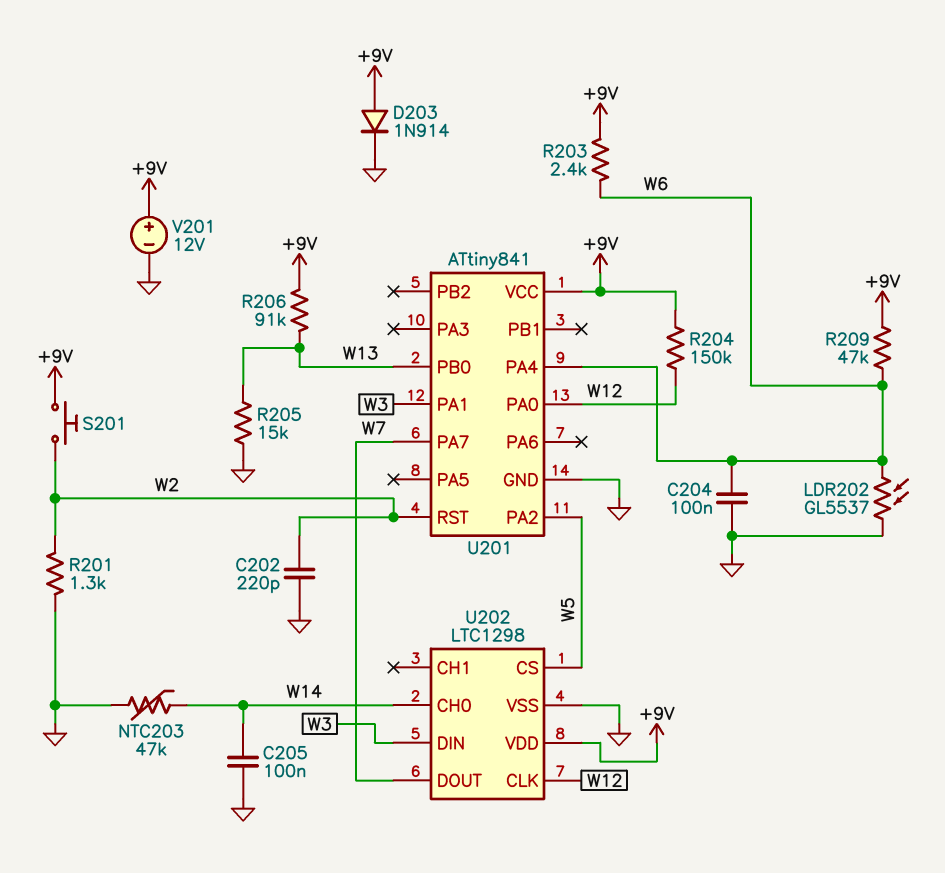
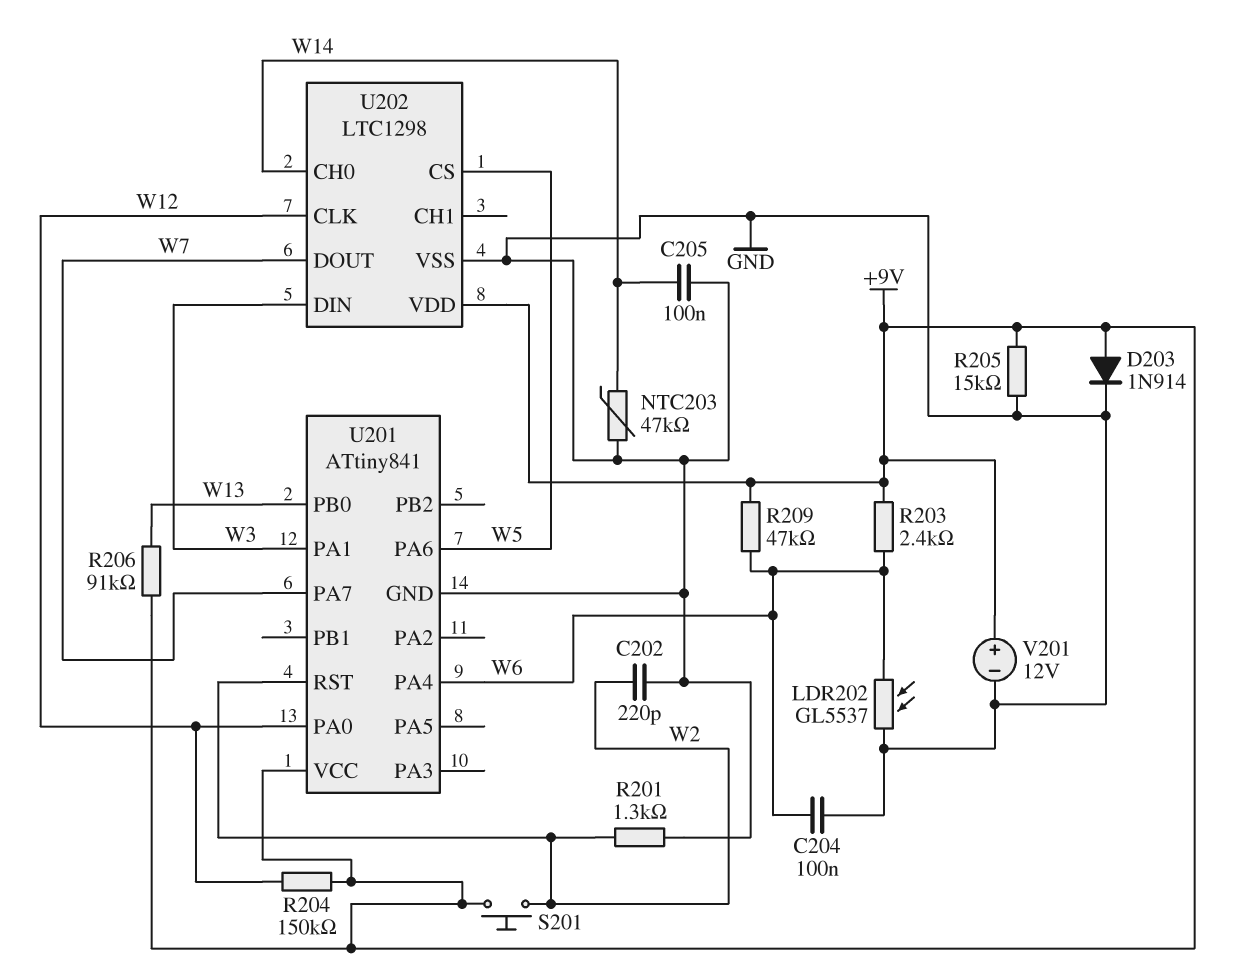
R205: 15k (GND, W13) -> 15k (+9V, GND)
U201 pin PA2: W5 -> none
U201 pin PA6: none -> W5

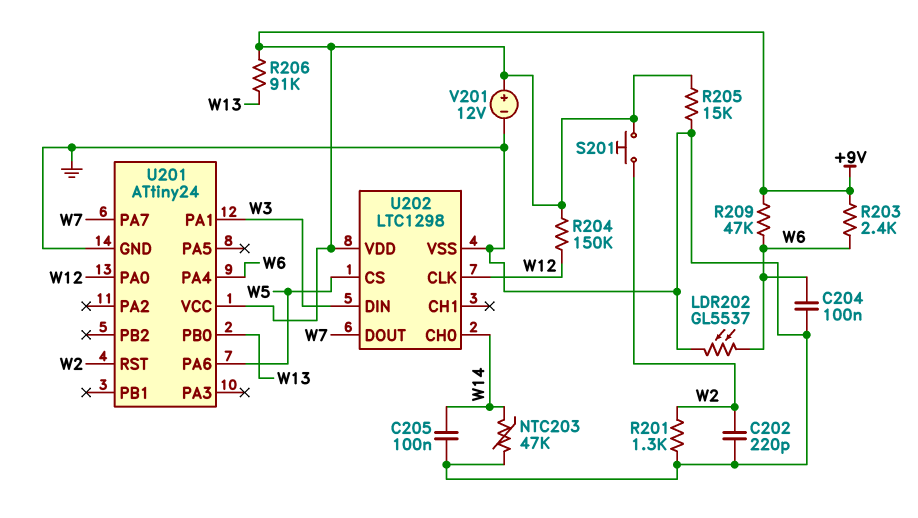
D203: diode 1N914 (A +9V, K GND) -> none
U201: ATtiny841 -> ATtiny24

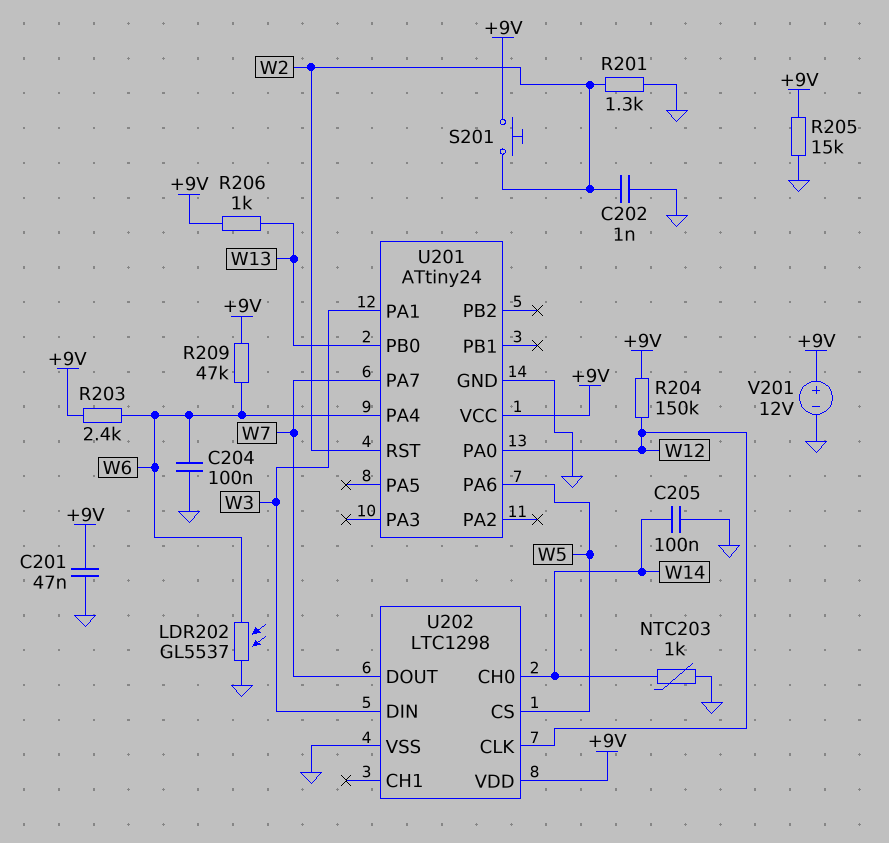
C201: none -> 47nF (+9V, GND)
C202: 220pF (GND, W2) -> 1nF (GND, W2)
NTC203: 47k (GND, W14) -> 1k (GND, W14)
R206: 91k (+9V, W13) -> 1k (+9V, W13)

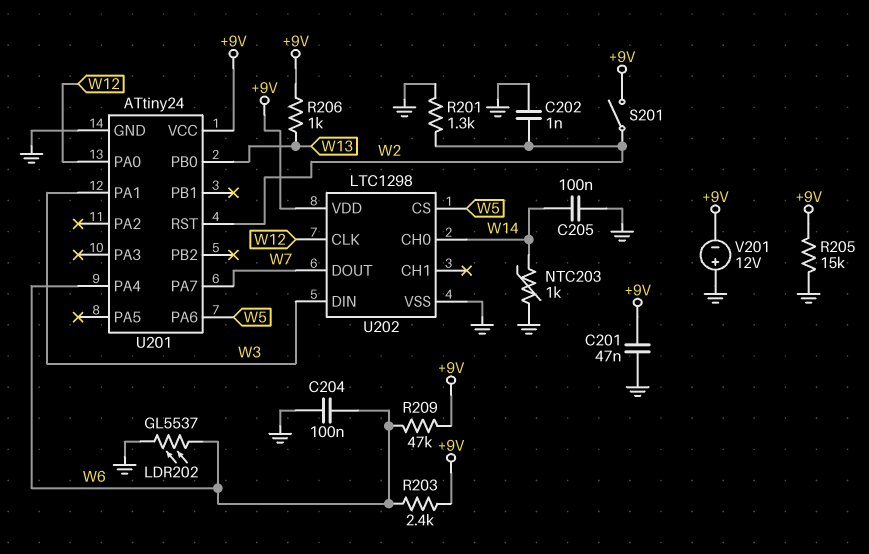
R204: 150k (+9V, W12) -> none
S201: button (+9V, W2) -> switch (+9V, W2)
V201: 12V (plus +9V, minus GND) -> 12V (plus GND, minus +9V)

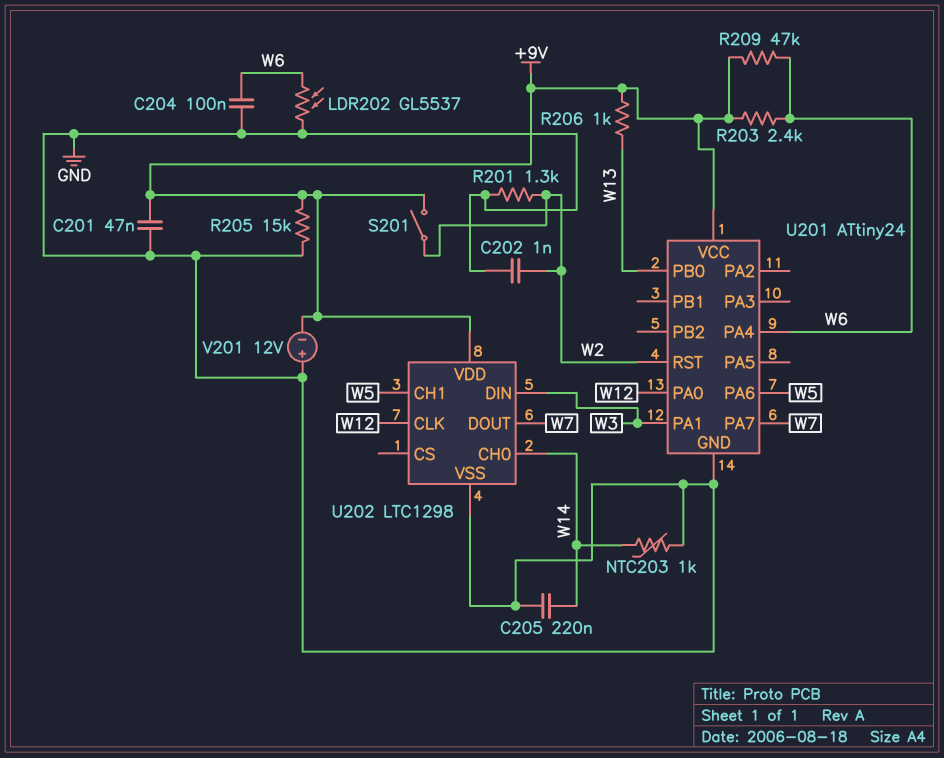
C205: 100nF (GND, W14) -> 220nF (GND, W14)
U202 pin CH1: none -> W5
U202 pin CS: W5 -> none

